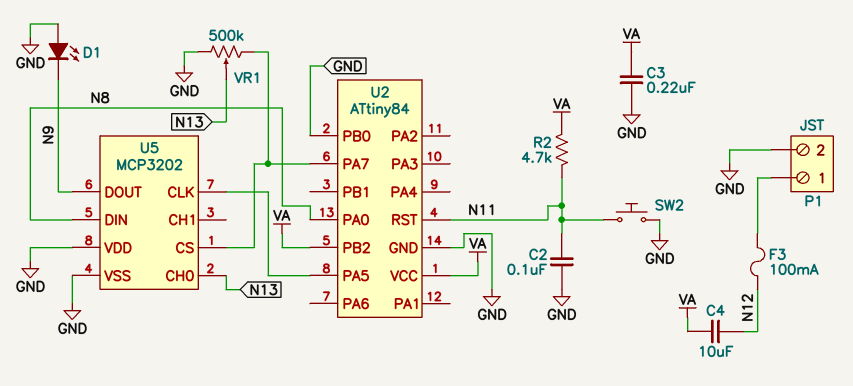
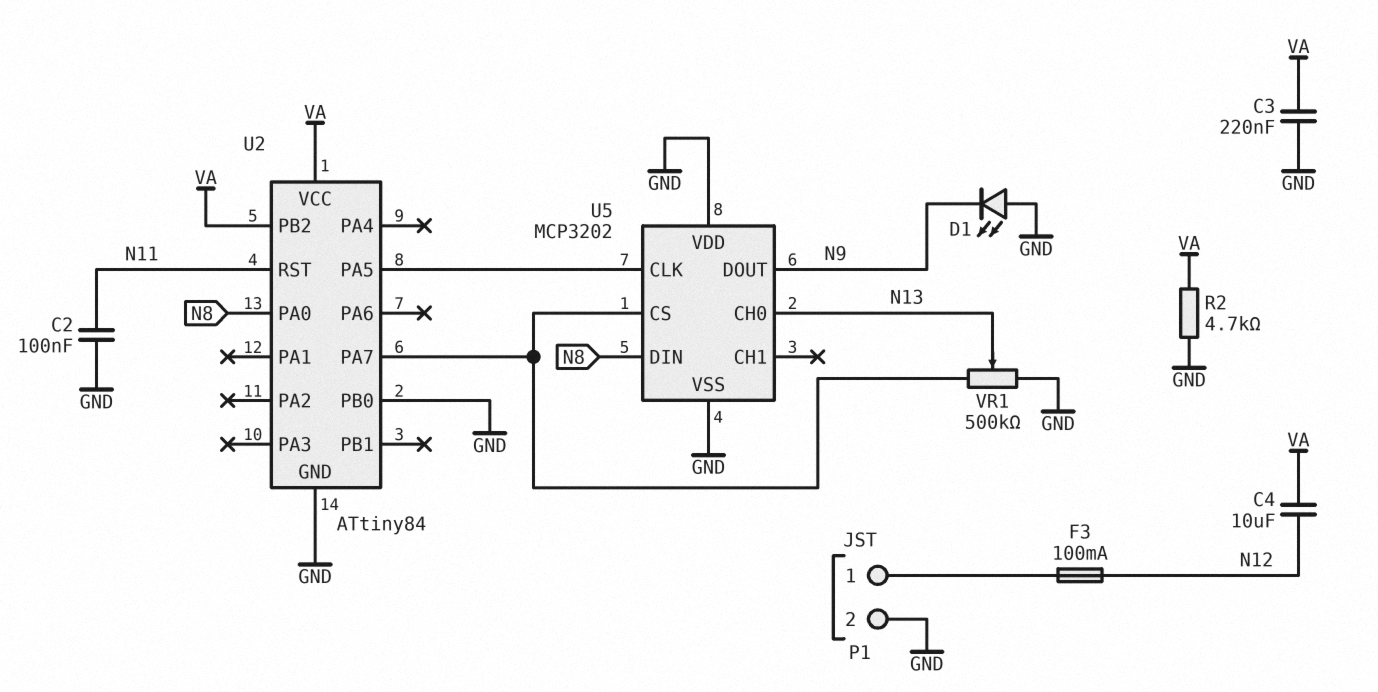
R2: 4.7k (N11, VA) -> 4.7k (GND, VA)
SW2: button (GND, N11) -> none

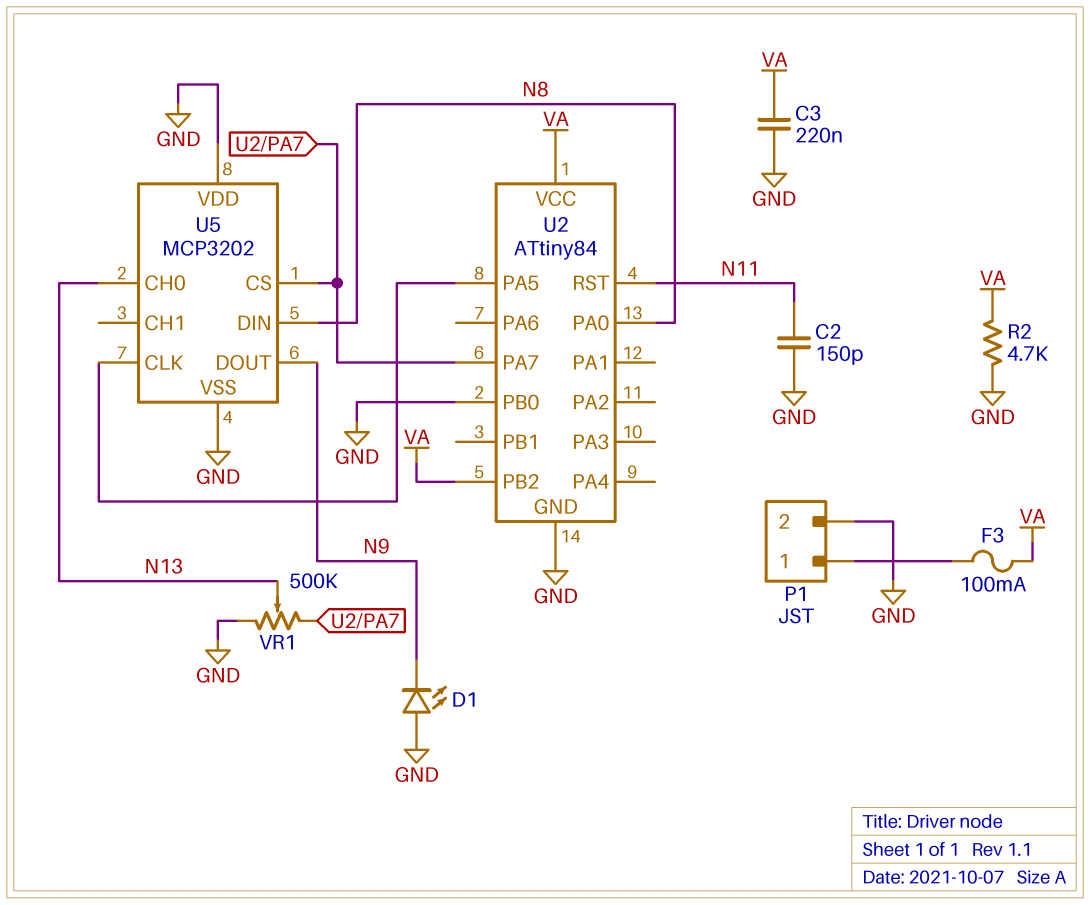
C2: 100nF (GND, N11) -> 150pF (GND, N11)
C4: 10uF (N12, VA) -> none
F3: 100mA (N12, P1/1) -> 100mA (P1/1, VA)

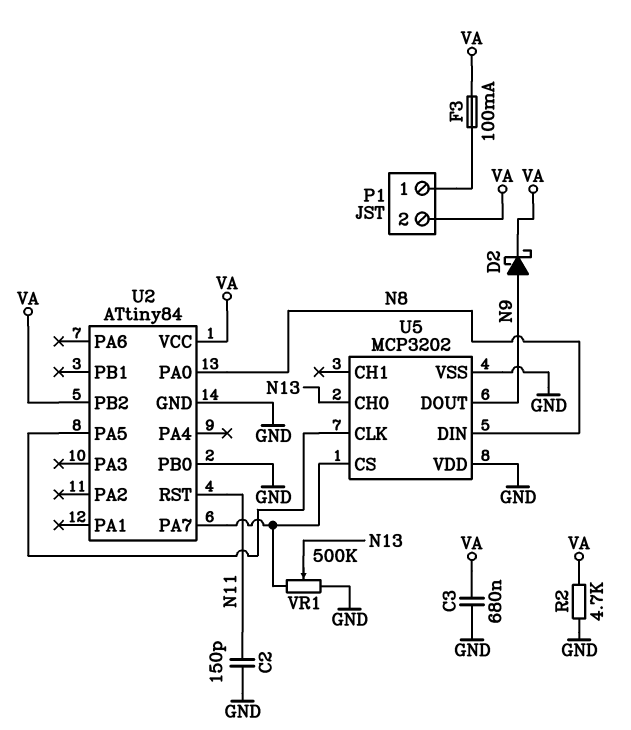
C3: 220nF (GND, VA) -> 680nF (GND, VA)
D1: LED (A GND, K N9) -> none
D2: none -> schottky (A N9, K VA)
P1 pin 2: GND -> VA

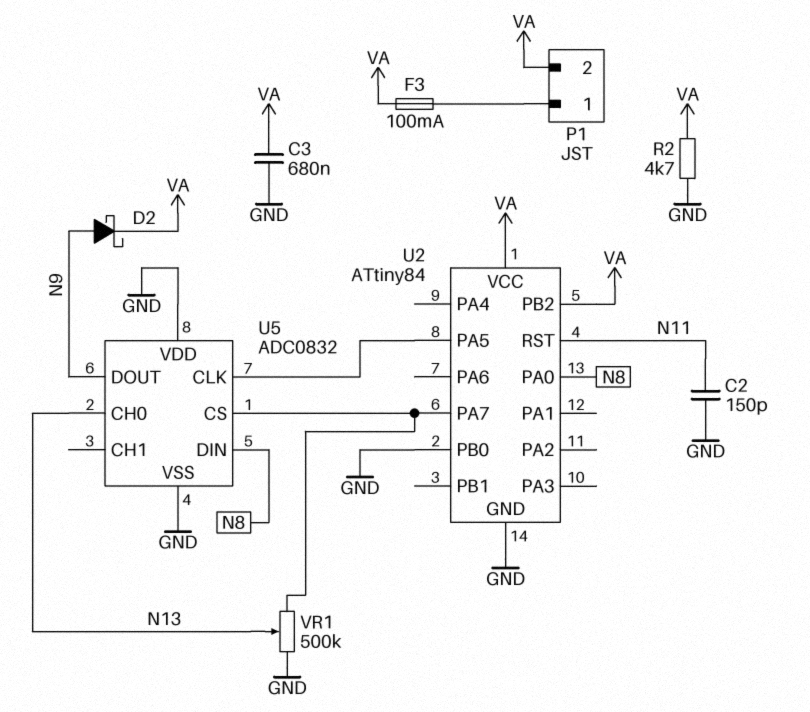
U5: MCP3202 -> ADC0832

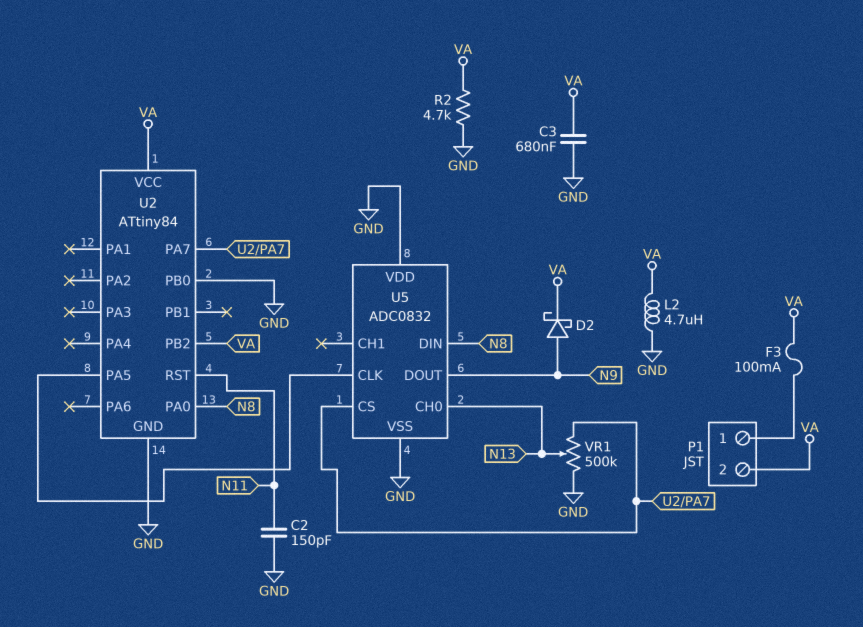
L2: none -> 4.7uH (GND, VA)

